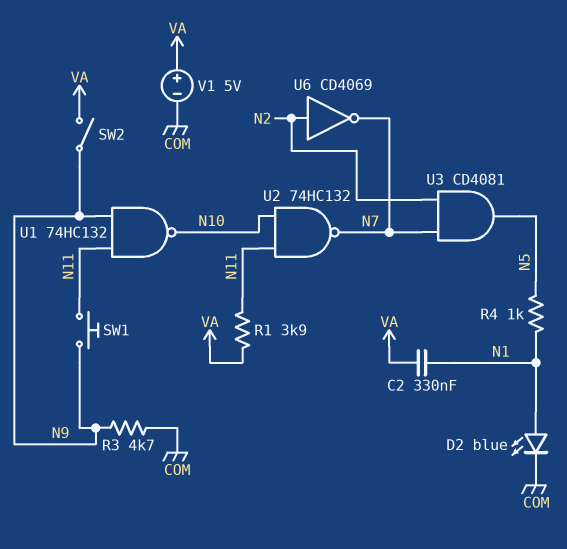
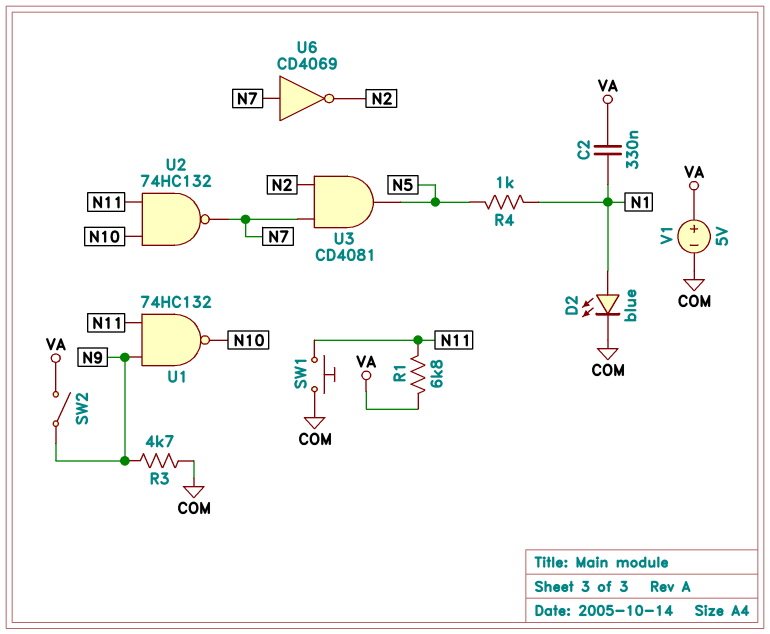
R1: 3.9k (N11, VA) -> 6.8k (N11, VA)
SW1: button (N9, N11) -> button (COM, N11)
U6: NOT CD4069 (in N2, out N7) -> NOT CD4069 (in N7, out N2)

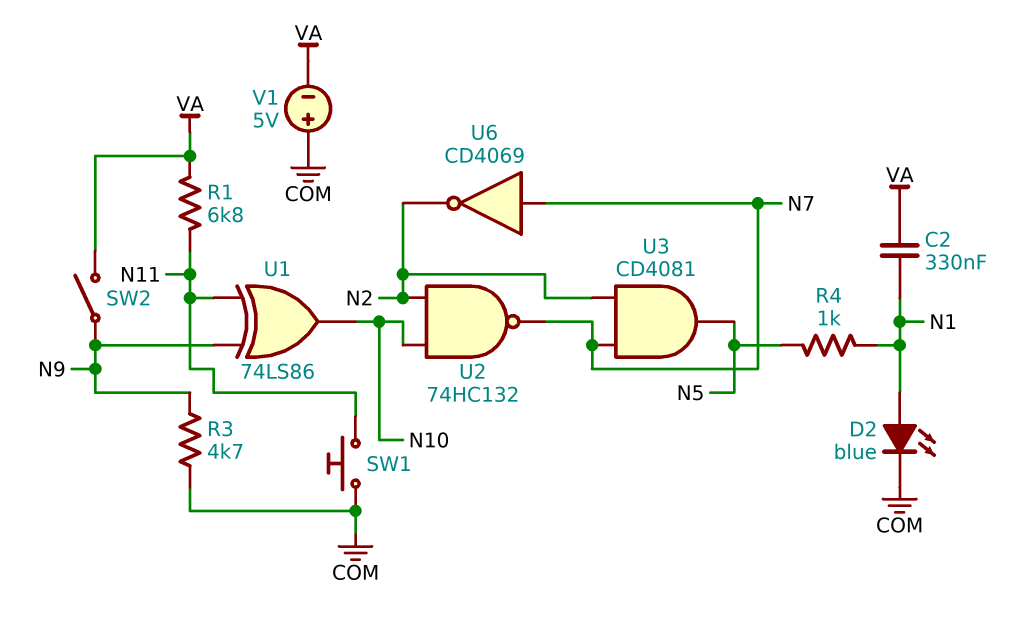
U1: NAND 74HC132 (in N9, in N11, out N10) -> XOR 74LS86 (in N9, in N11, out N10)
U2: NAND 74HC132 (in N10, in N11, out N7) -> NAND 74HC132 (in N2, in N10, out N7)
V1: 5V (plus VA, minus COM) -> 5V (plus COM, minus VA)

